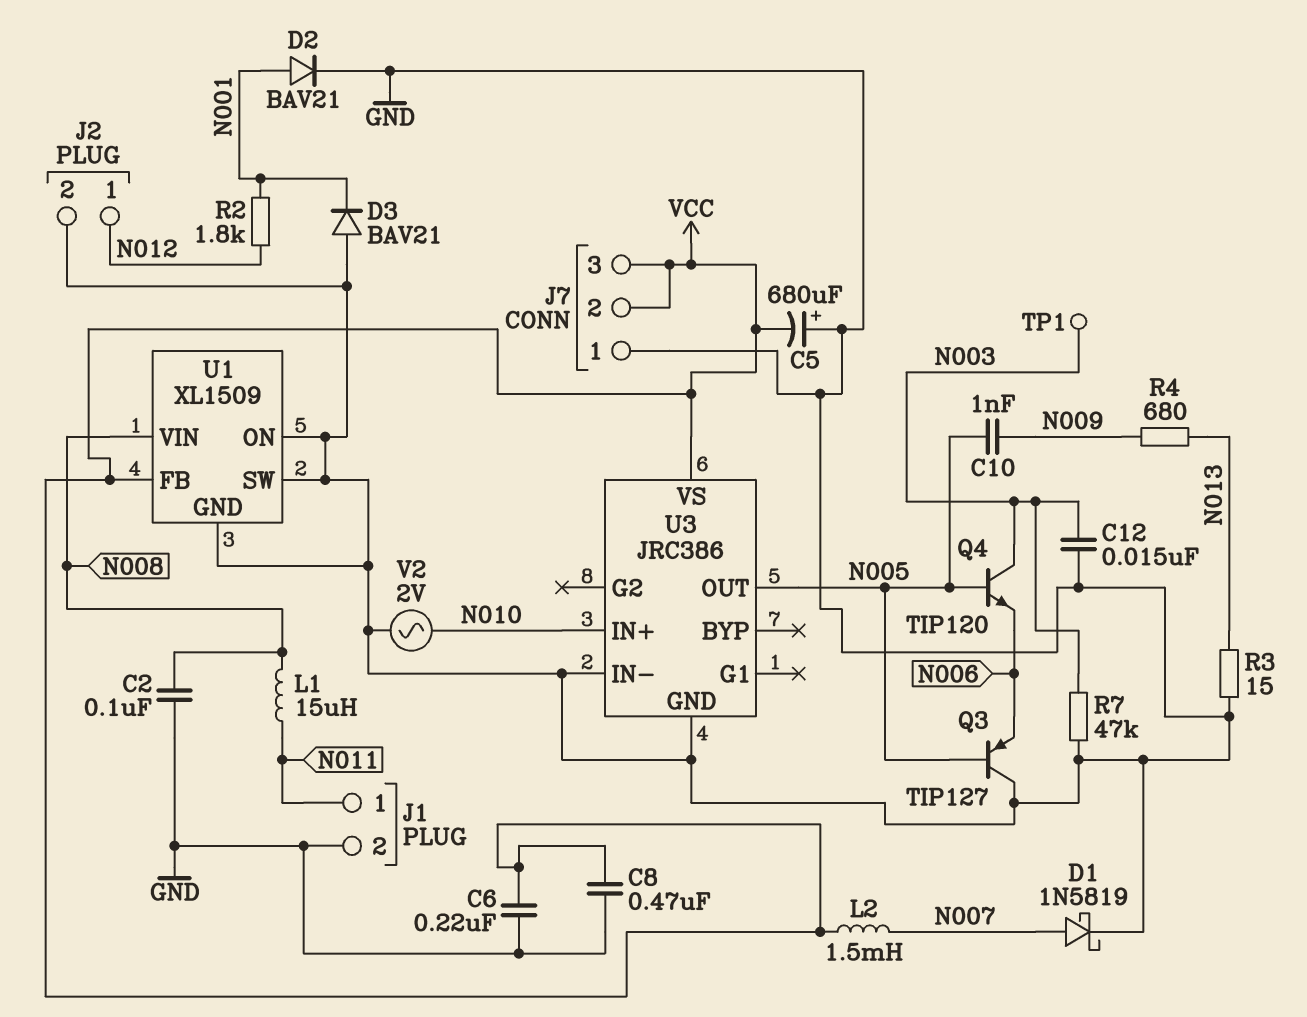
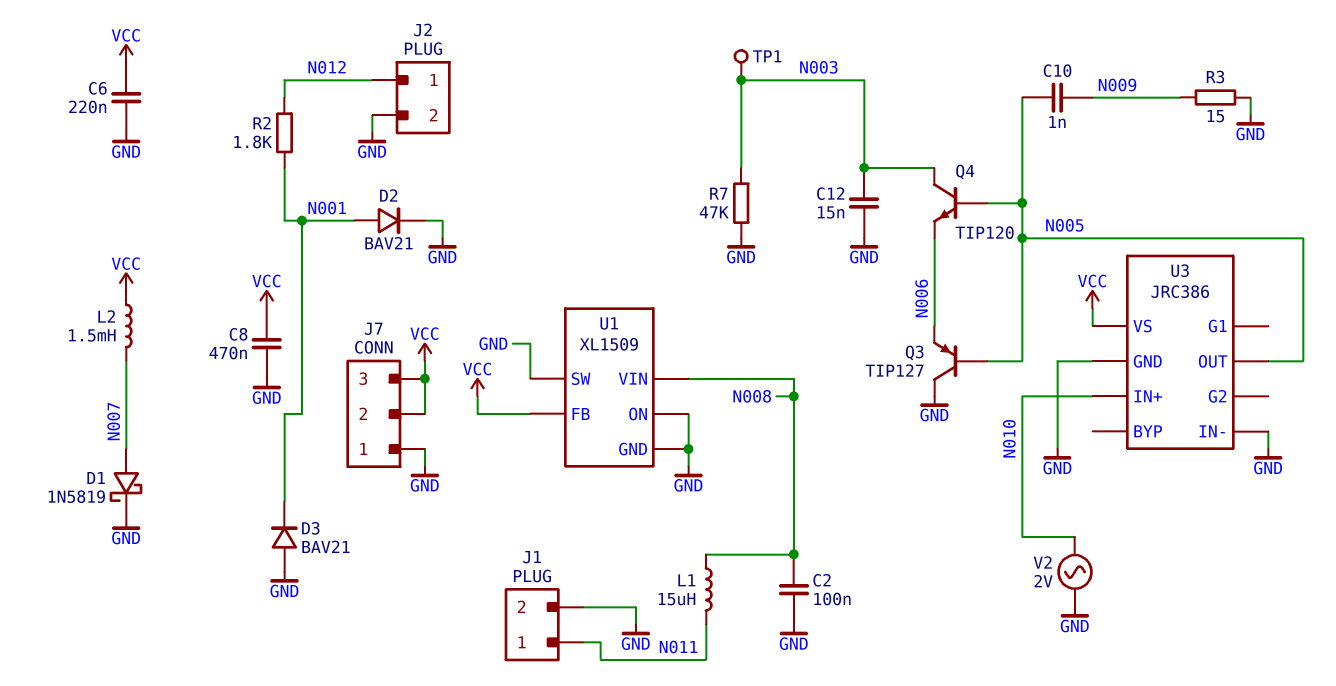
C5: 680uF (plus GND, minus VCC) -> none
R3: 15 (GND, N013) -> 15 (GND, N009)
R4: 680 (N009, N013) -> none

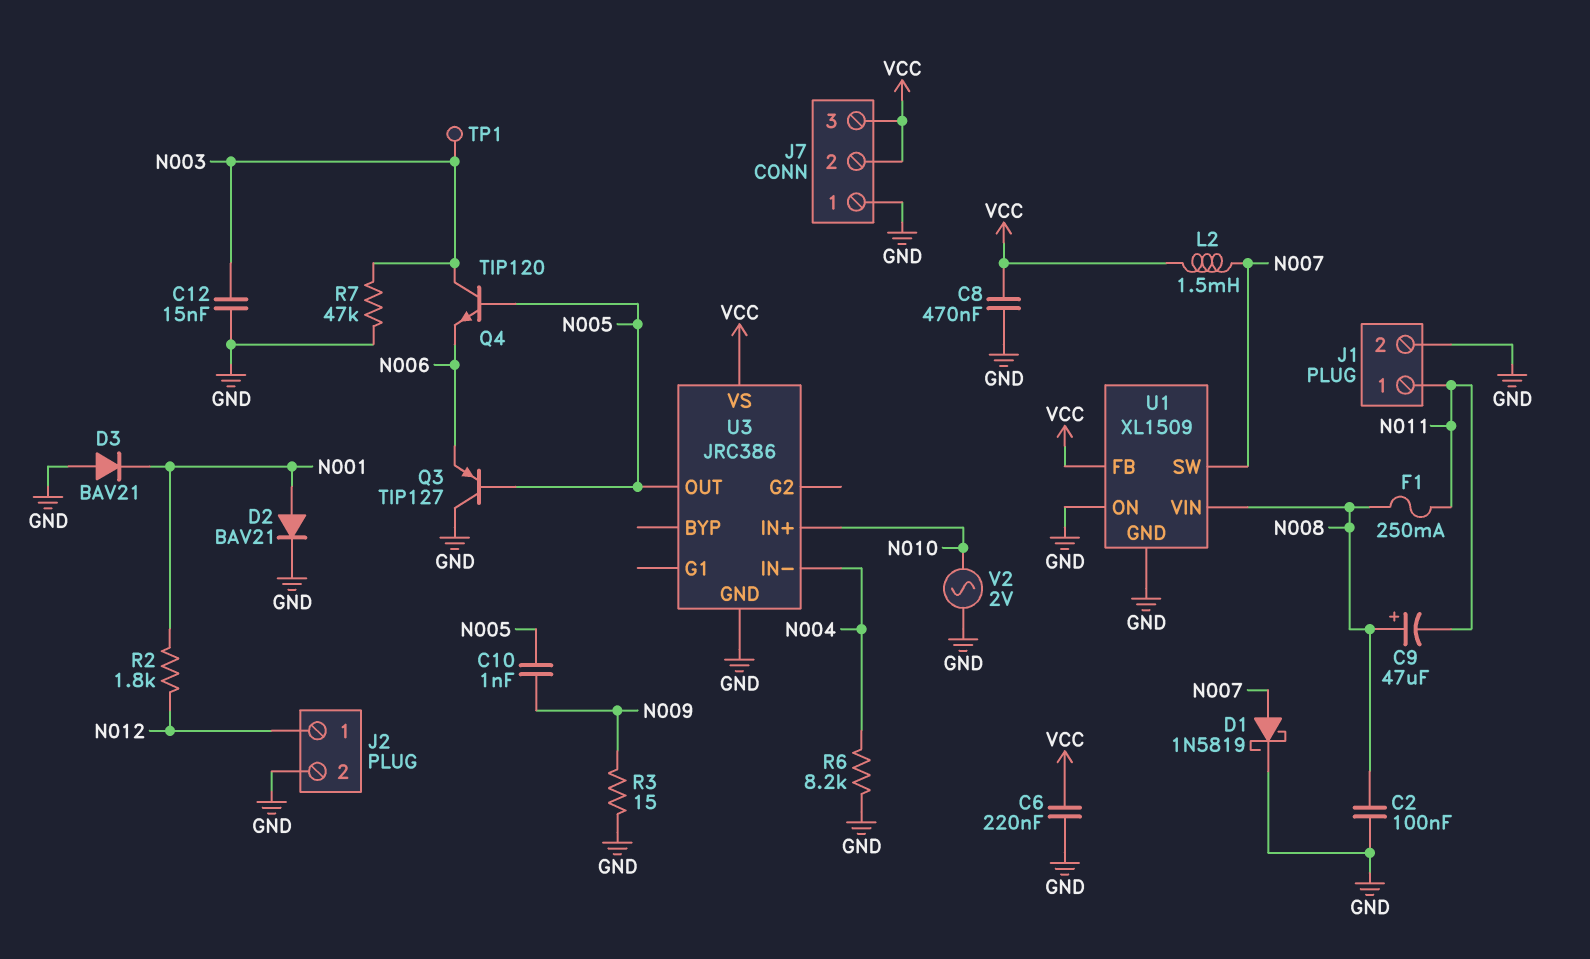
C9: none -> 47uF (plus N008, minus N011)
F1: none -> 250mA (N008, N011)
L1: 15uH (N008, N011) -> none
R6: none -> 8.2k (GND, N004)
U1 pin SW: GND -> N007
U3 pin IN-: GND -> N004

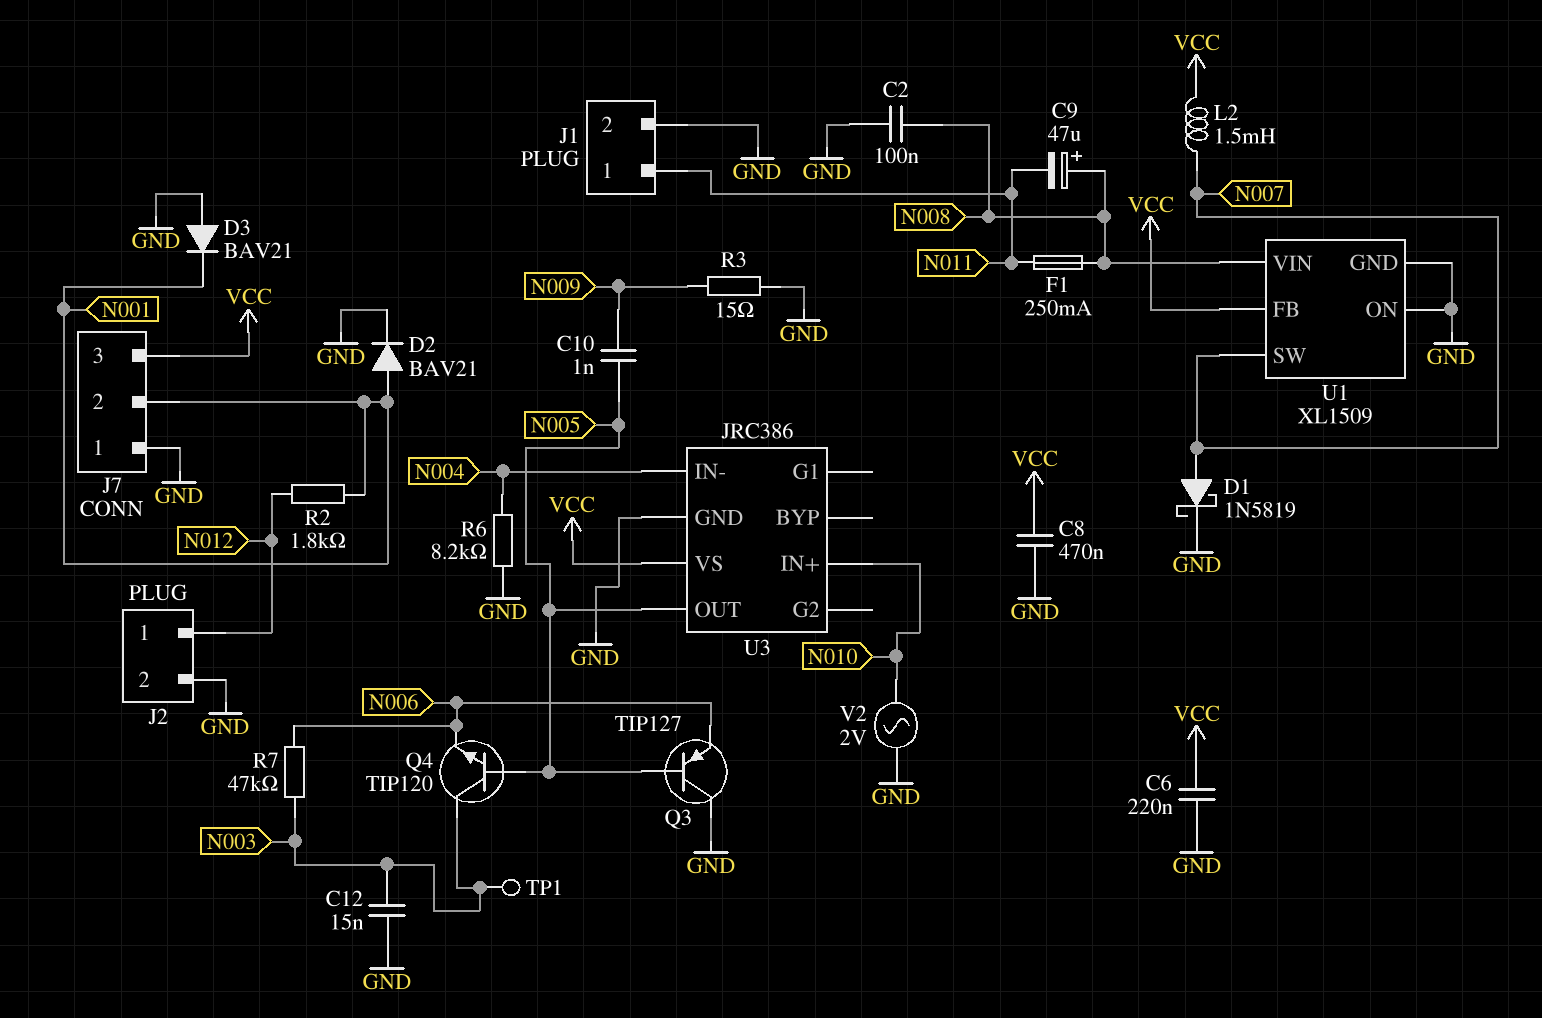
J7 pin 2: VCC -> N001
R7: 47k (GND, N003) -> 47k (N003, N006)

